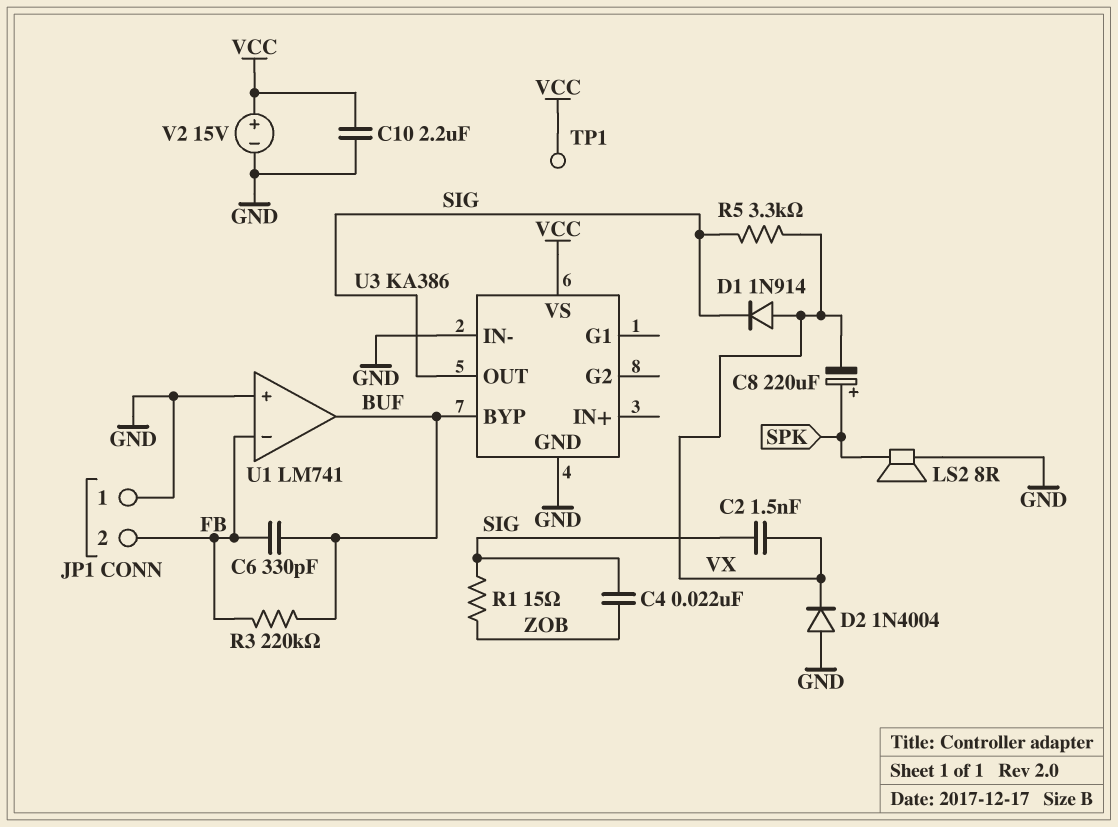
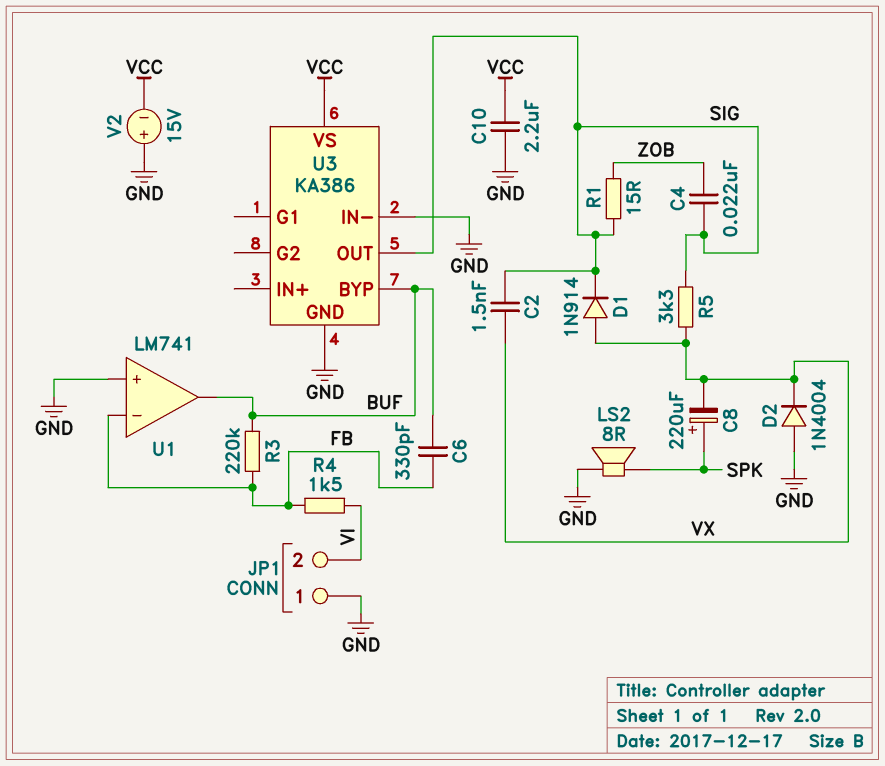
JP1 pin 2: FB -> VI
R4: none -> 1.5k (FB, VI)
TP1: test point (VCC) -> none
V2: 15V (plus VCC, minus GND) -> 15V (plus GND, minus VCC)

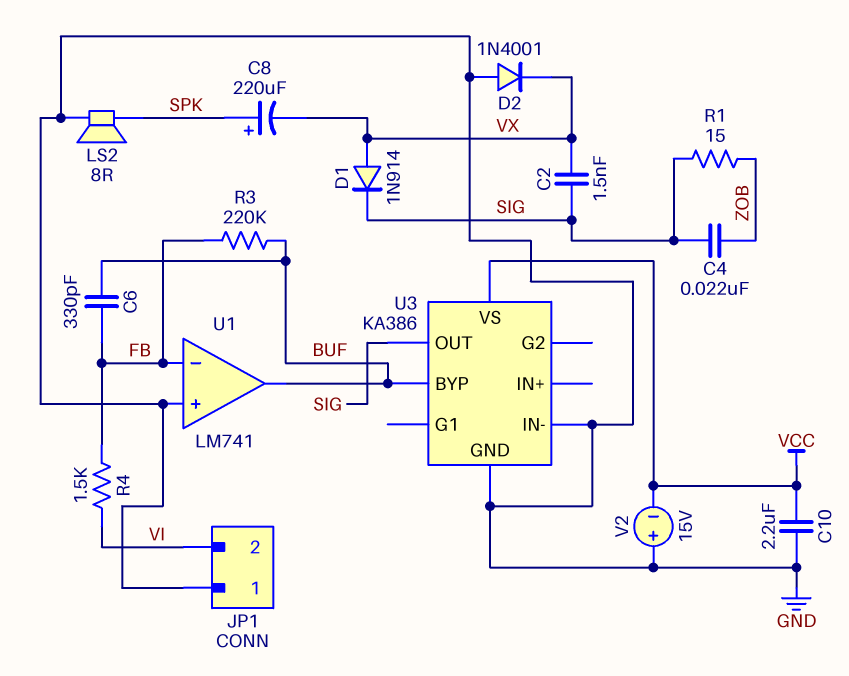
D2: diode 1N4004 (A GND, K VX) -> diode 1N4001 (A GND, K VX)
R5: 3.3k (SIG, VX) -> none

